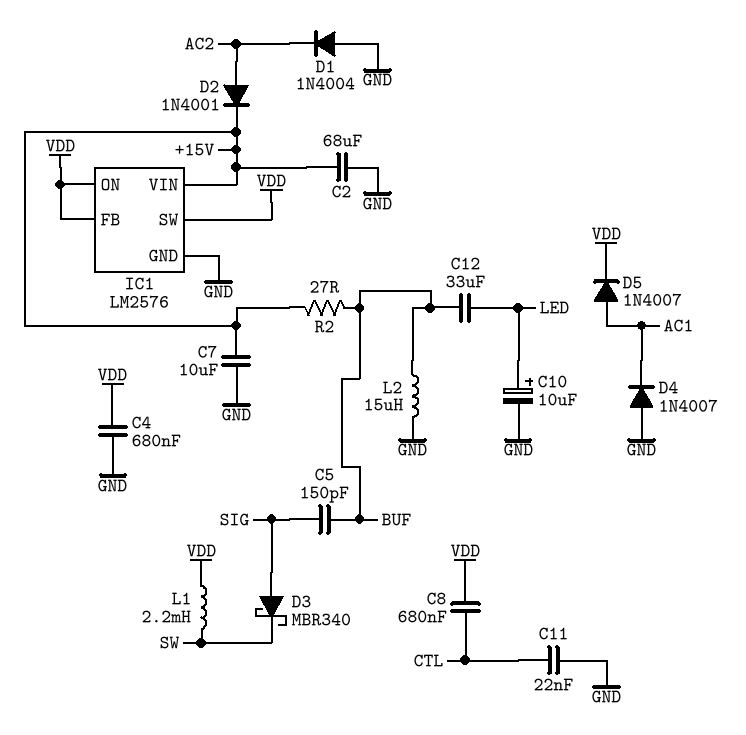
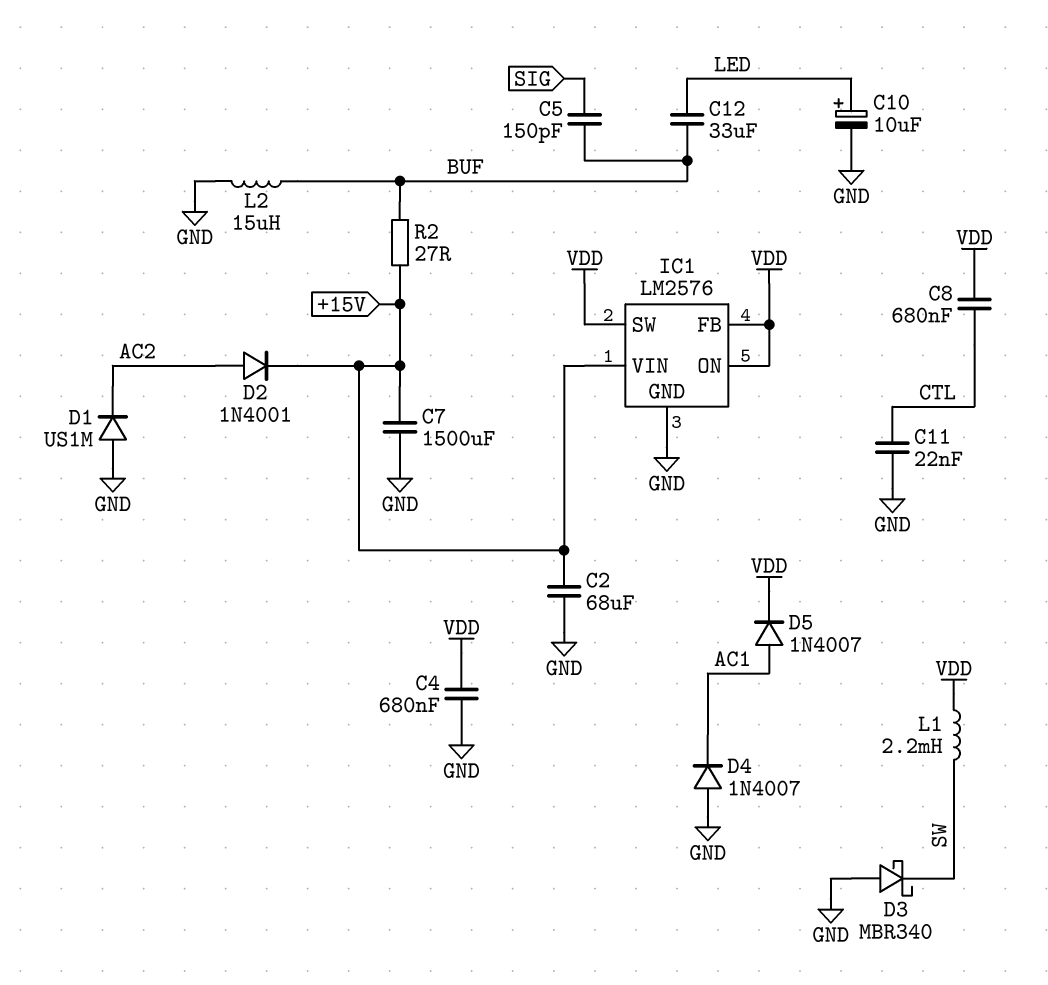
C7: 10uF (+15V, GND) -> 1500uF (+15V, GND)
D1: diode 1N4004 (A GND, K AC2) -> diode US1M (A GND, K AC2)
D3: schottky MBR340 (A SIG, K SW) -> schottky MBR340 (A GND, K SW)

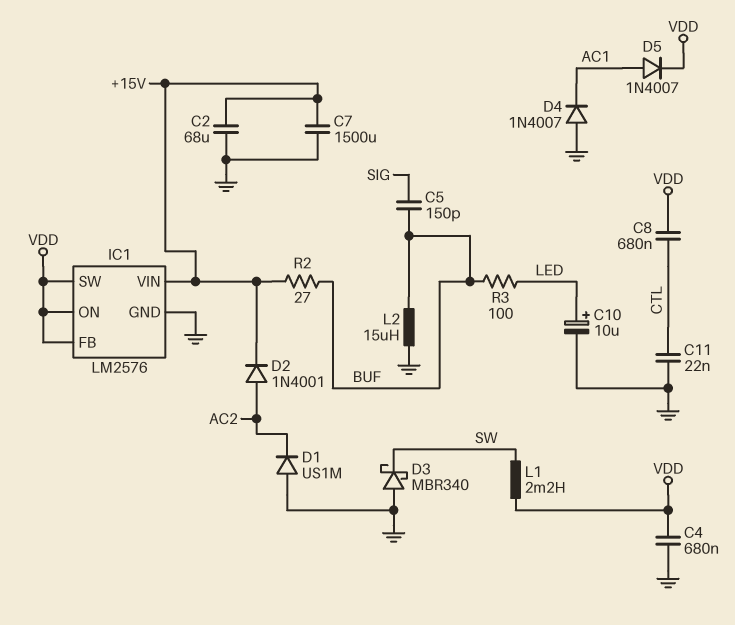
C12: 33uF (BUF, LED) -> none
R3: none -> 100 (BUF, LED)

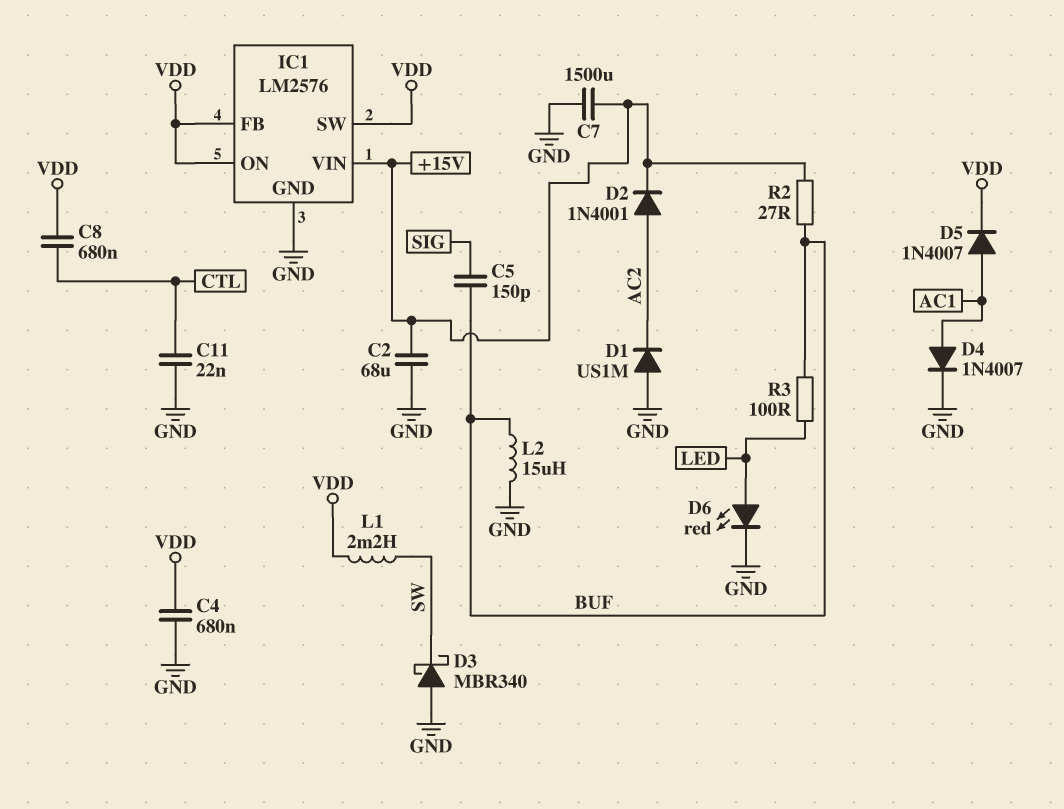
C10: 10uF (plus LED, minus GND) -> none
D4: diode 1N4007 (A GND, K AC1) -> diode 1N4007 (A AC1, K GND)
D6: none -> LED red (A LED, K GND)

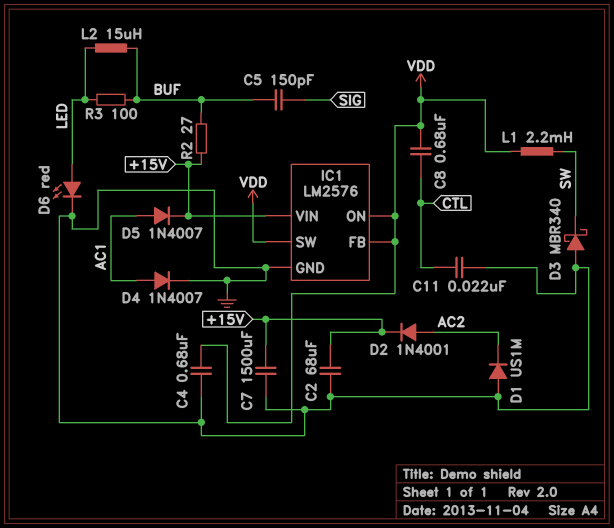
D5: diode 1N4007 (A AC1, K VDD) -> diode 1N4007 (A AC1, K +15V)
L2: 15uH (BUF, GND) -> 15uH (BUF, LED)

